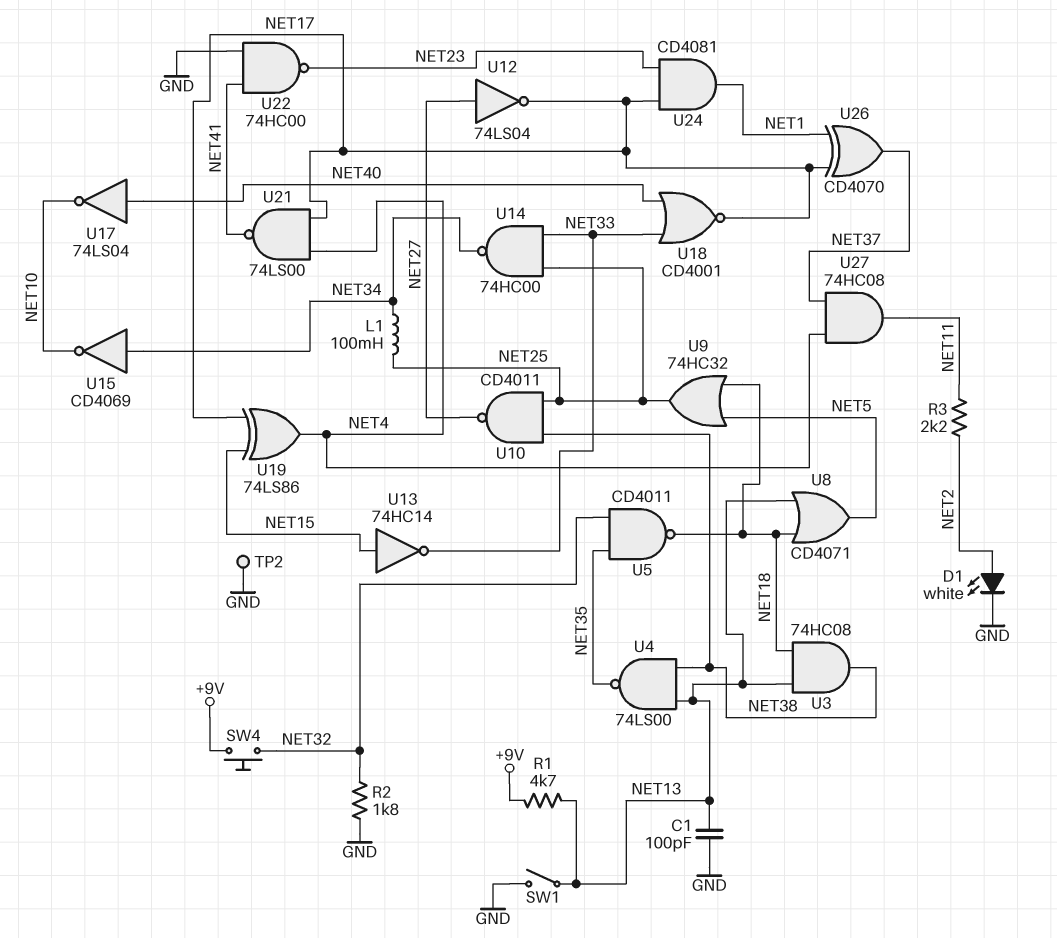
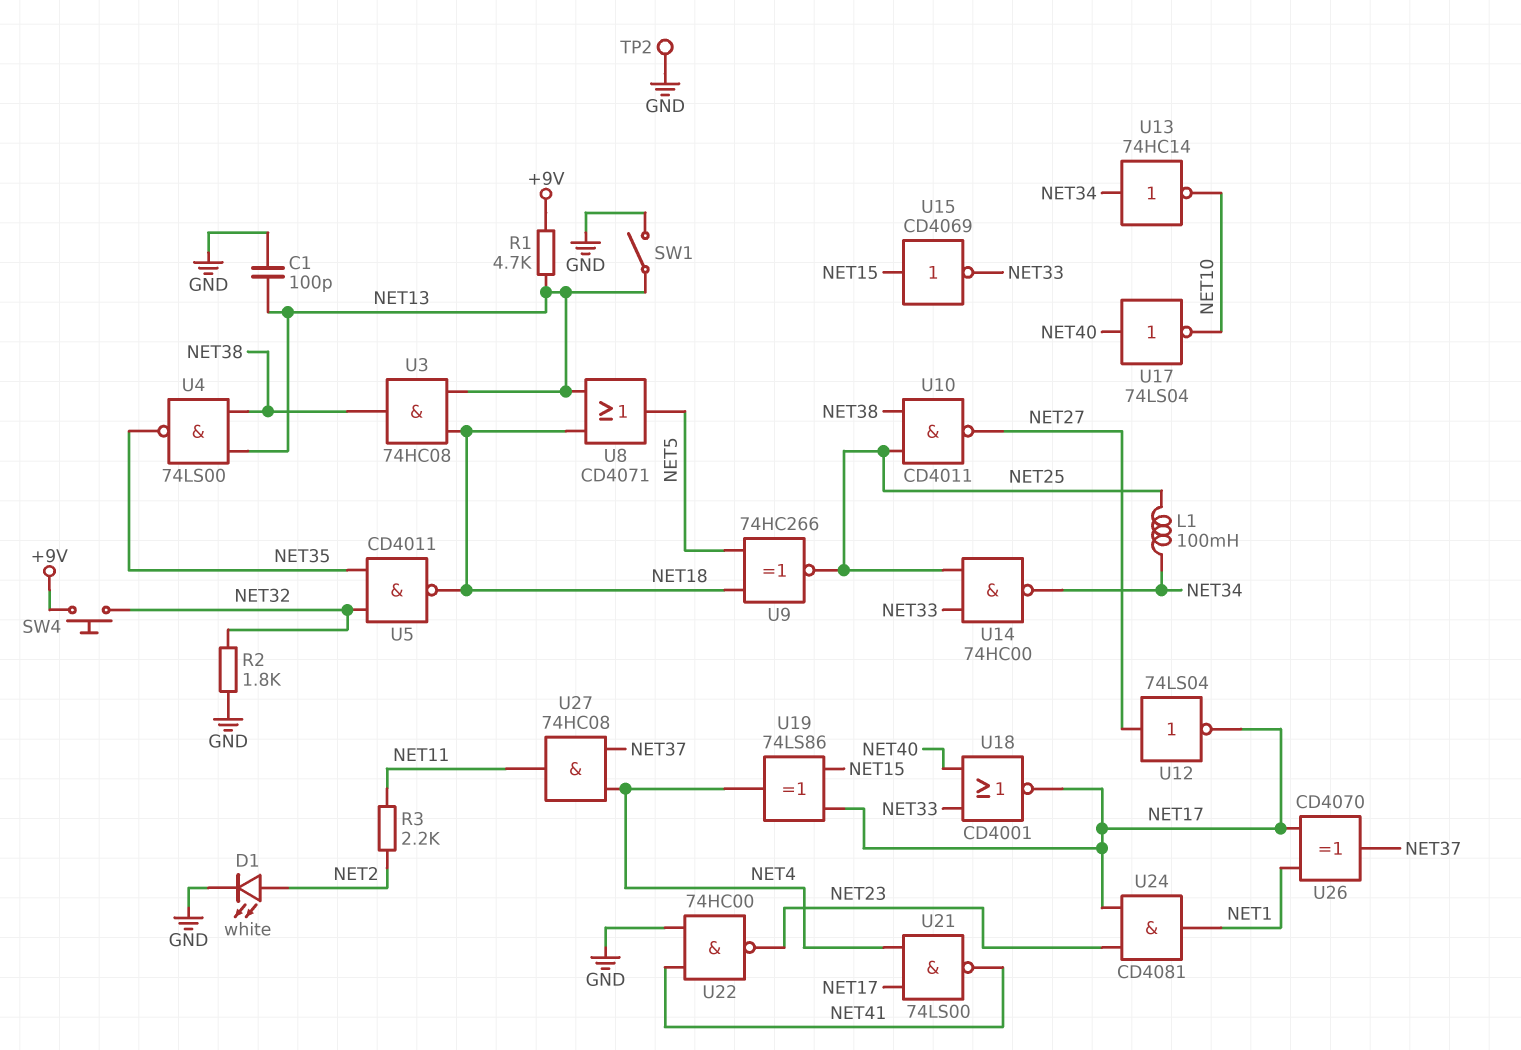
U9: OR 74HC32 (in NET5, in NET18, out NET25) -> XNOR 74HC266 (in NET5, in NET18, out NET25)
U13: NOT 74HC14 (in NET15, out NET33) -> NOT 74HC14 (in NET34, out NET10)
U15: NOT CD4069 (in NET34, out NET10) -> NOT CD4069 (in NET15, out NET33)

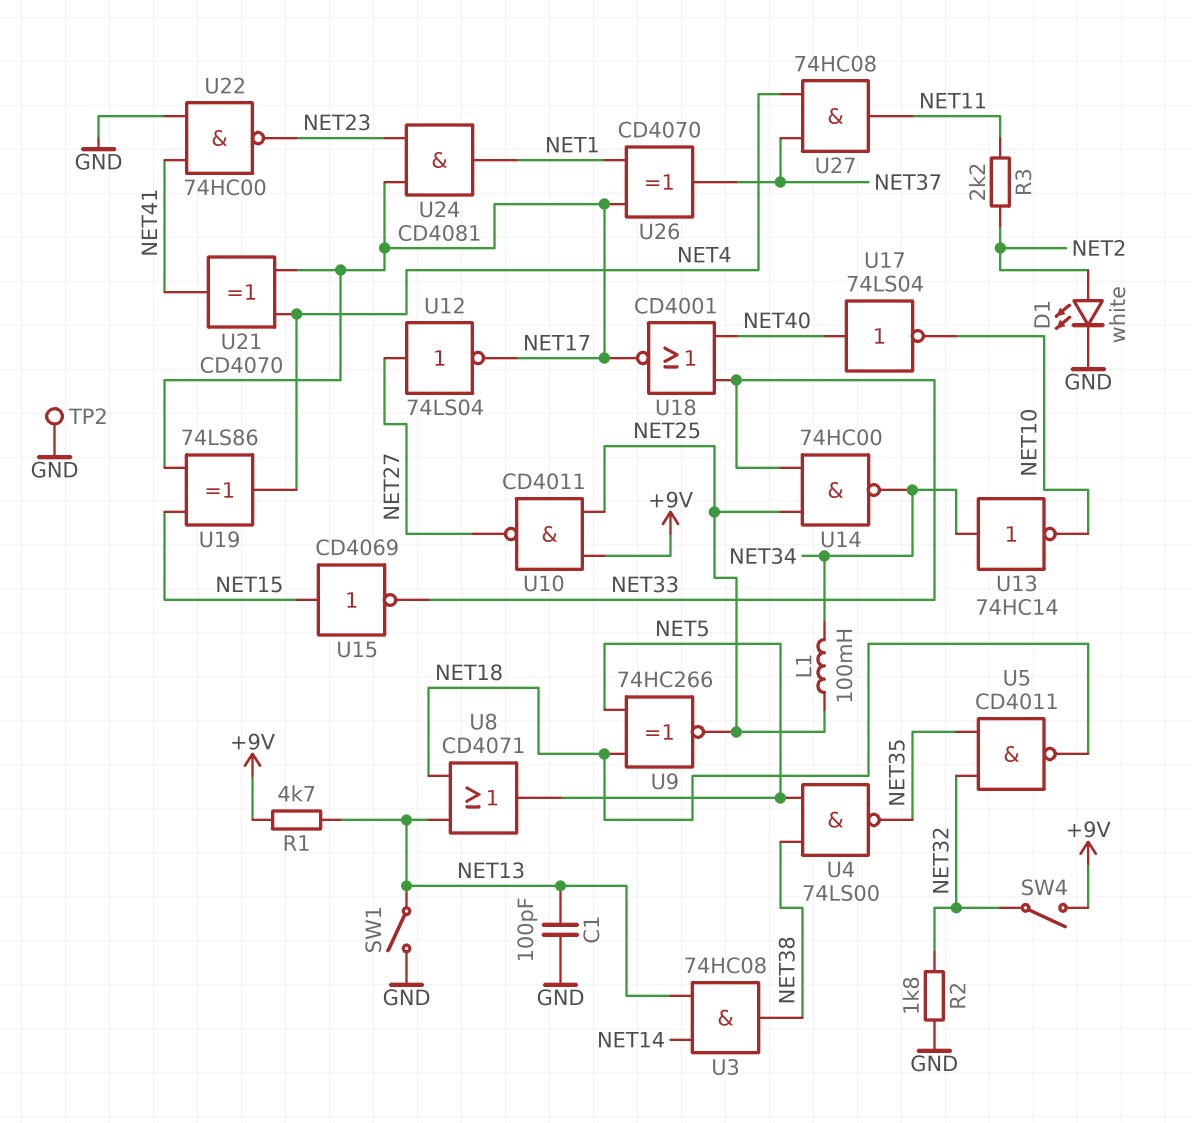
SW4: button (+9V, NET32) -> switch (+9V, NET32)
U3: AND 74HC08 (in NET13, in NET18, out NET38) -> AND 74HC08 (in NET13, in NET14, out NET38)
U4: NAND 74LS00 (in NET13, in NET38, out NET35) -> NAND 74LS00 (in NET5, in NET38, out NET35)
U10: NAND CD4011 (in NET25, in NET38, out NET27) -> NAND CD4011 (in +9V, in NET25, out NET27)
U21: NAND 74LS00 (in NET4, in NET17, out NET41) -> XOR CD4070 (in NET4, in NET17, out NET41)

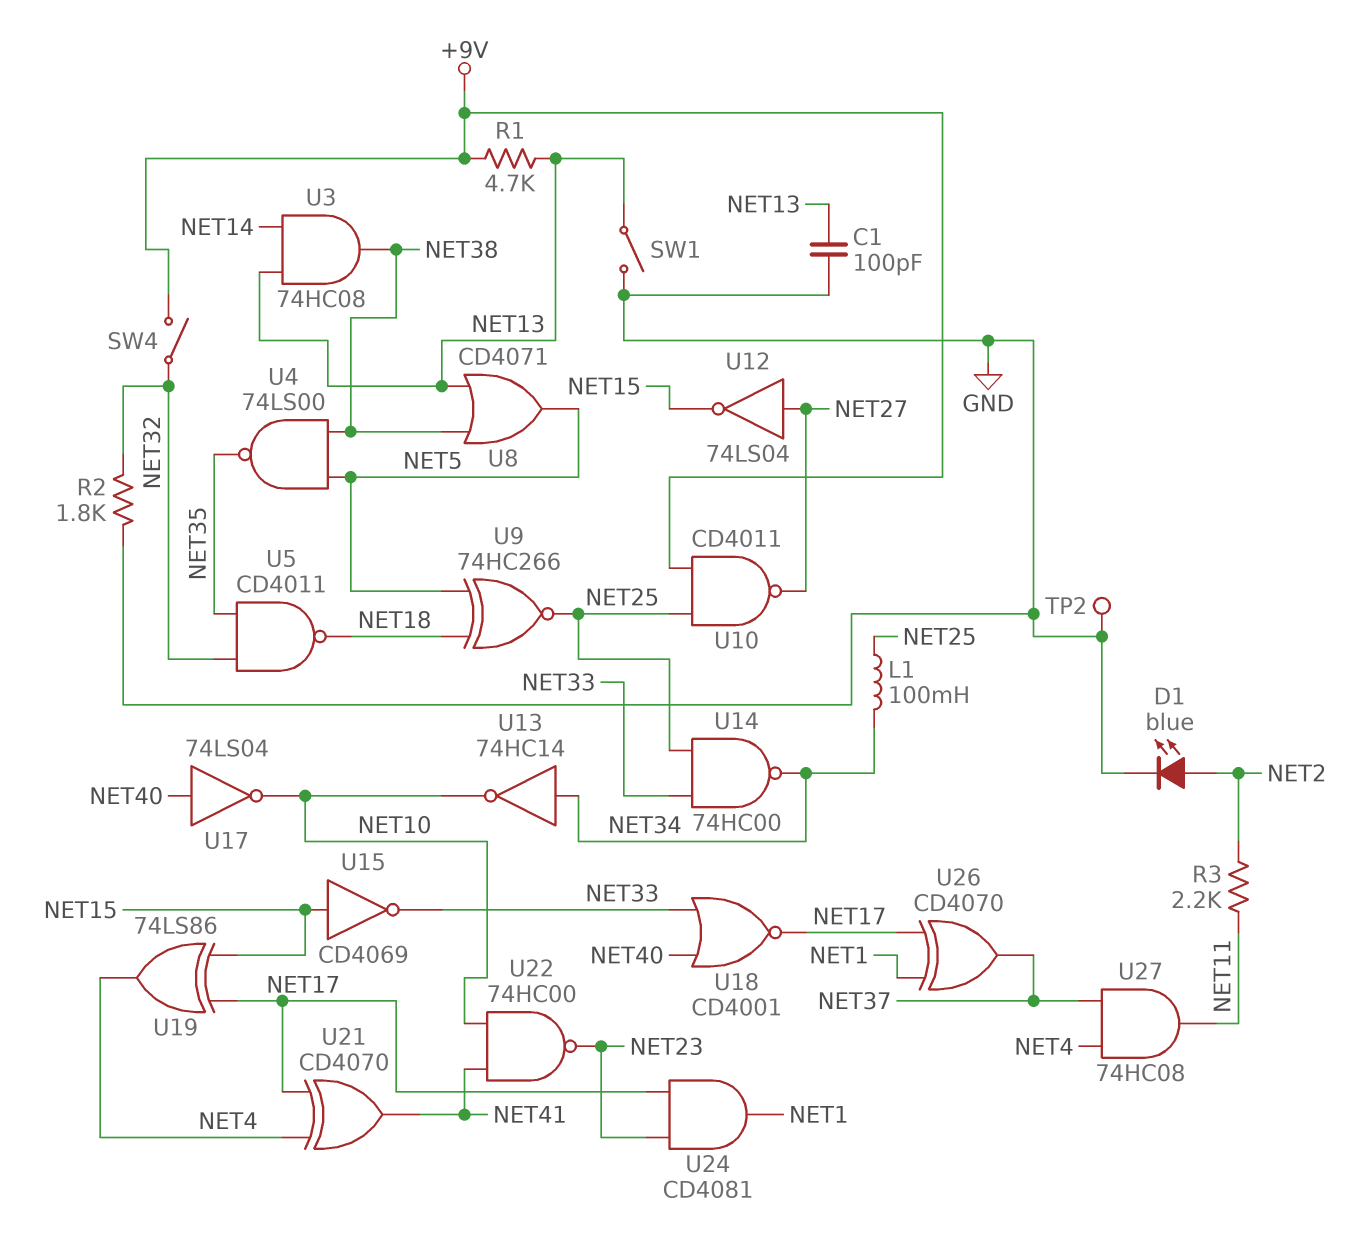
D1: LED white (A NET2, K GND) -> LED blue (A NET2, K GND)
U8: OR CD4071 (in NET13, in NET18, out NET5) -> OR CD4071 (in NET13, in NET38, out NET5)
U12: NOT 74LS04 (in NET27, out NET17) -> NOT 74LS04 (in NET27, out NET15)
U22: NAND 74HC00 (in GND, in NET41, out NET23) -> NAND 74HC00 (in NET10, in NET41, out NET23)

